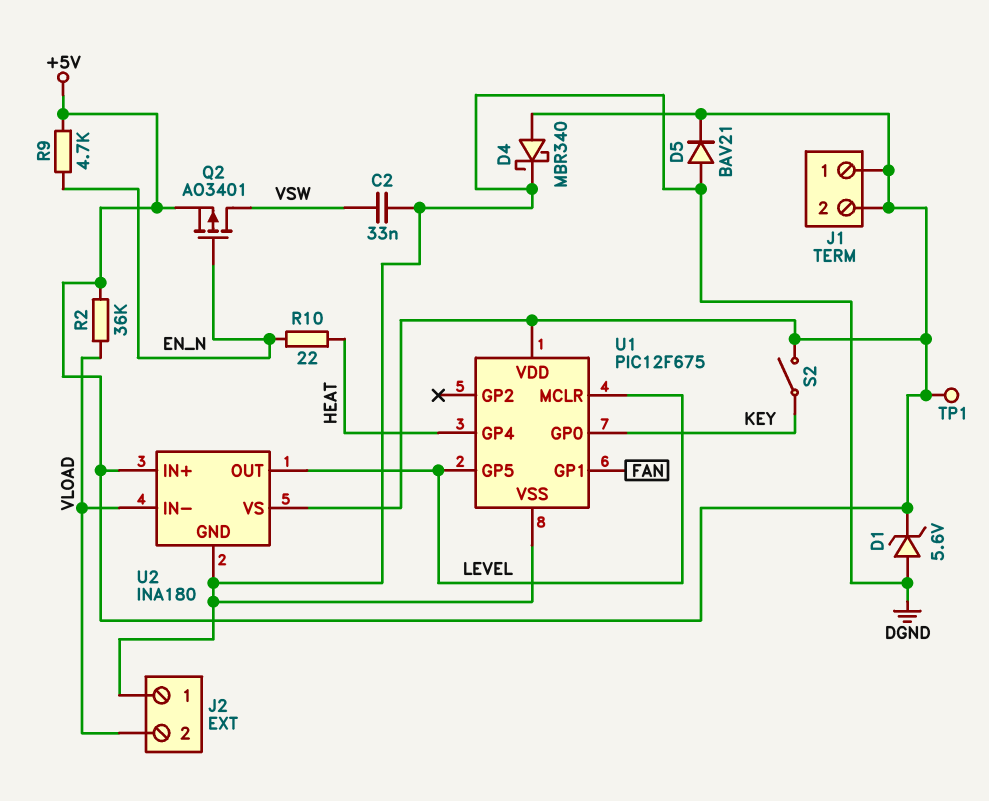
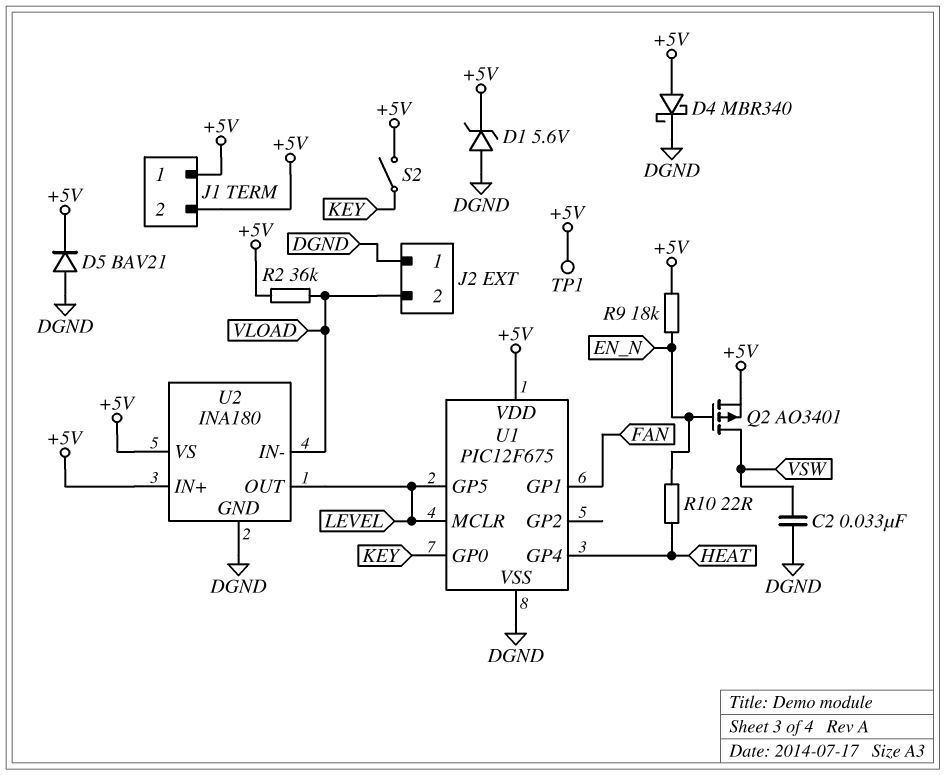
R9: 4.7k (+5V, EN_N) -> 18k (+5V, EN_N)

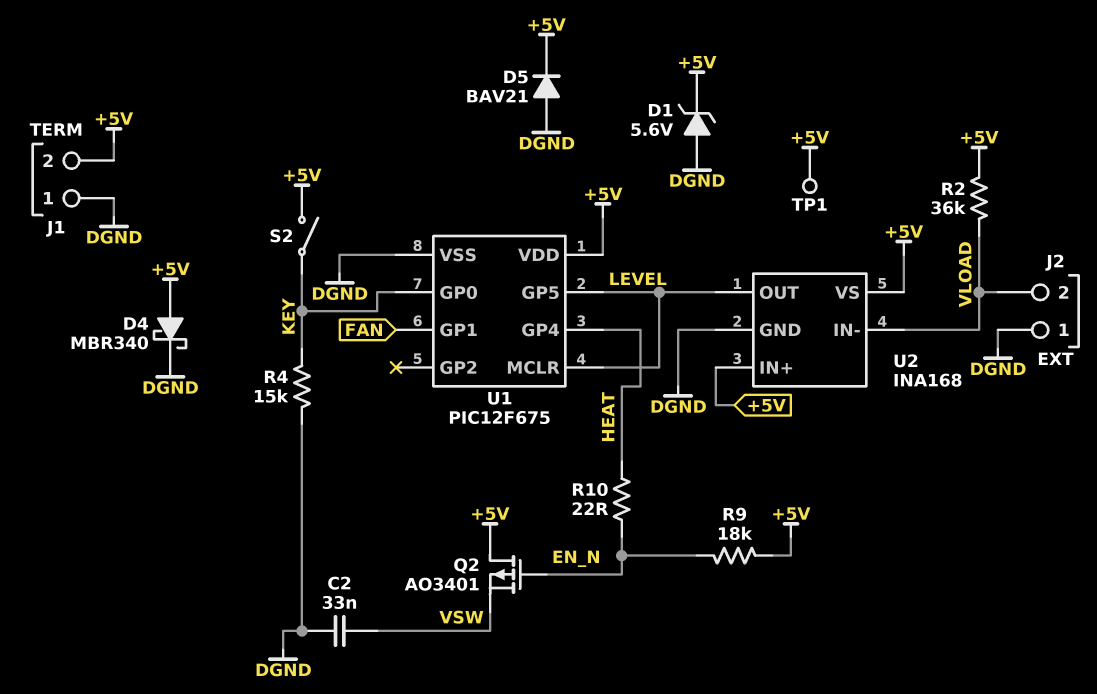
J1 pin 1: +5V -> DGND
Q2: PMOS AO3401 (G EN_N, D VSW, S +5V) -> PMOS AO3401 (G EN_N, D +5V, S VSW)
R4: none -> 15k (DGND, KEY)
U2: INA180 -> INA168

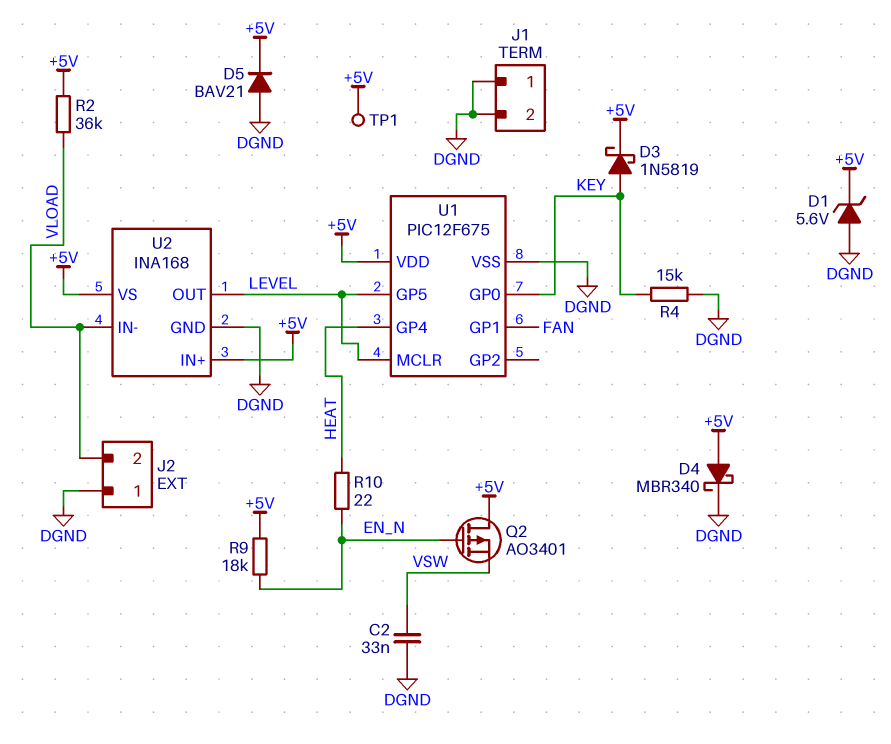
D3: none -> schottky 1N5819 (A KEY, K +5V)
J1 pin 2: +5V -> DGND
S2: switch (+5V, KEY) -> none

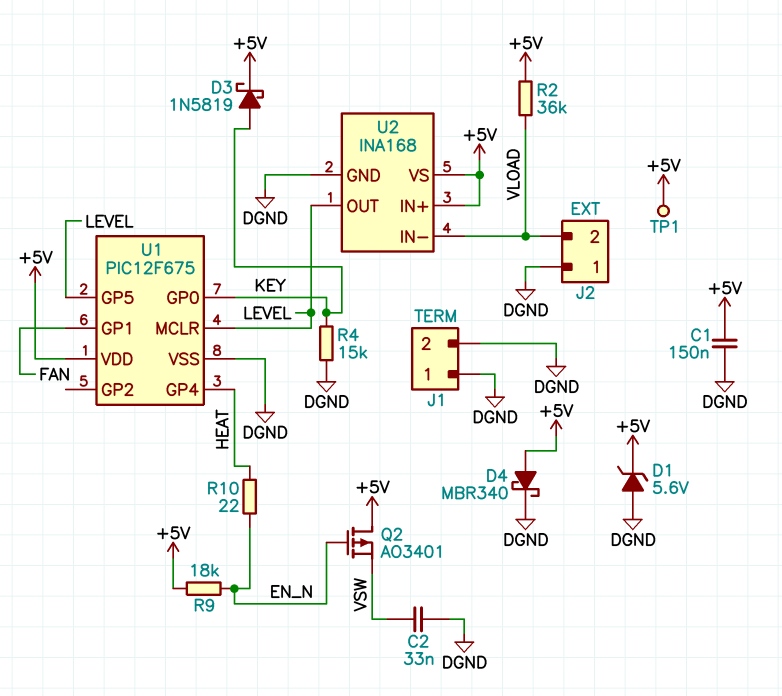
C1: none -> 150nF (+5V, DGND)
D5: diode BAV21 (A DGND, K +5V) -> none

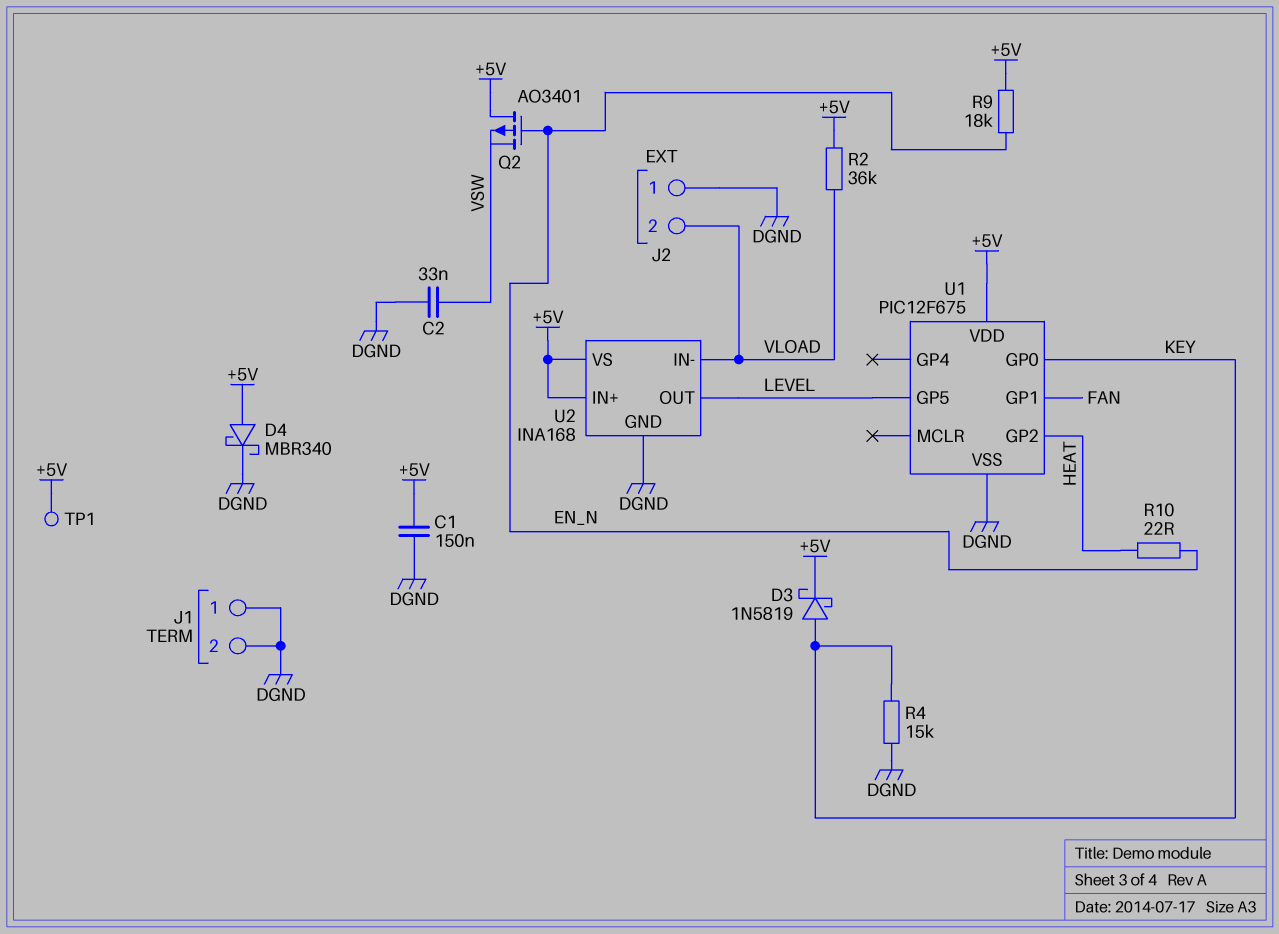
D1: zener 5.6V (A DGND, K +5V) -> none
U1 pin GP2: none -> HEAT
U1 pin GP4: HEAT -> none
U1 pin MCLR: LEVEL -> none

